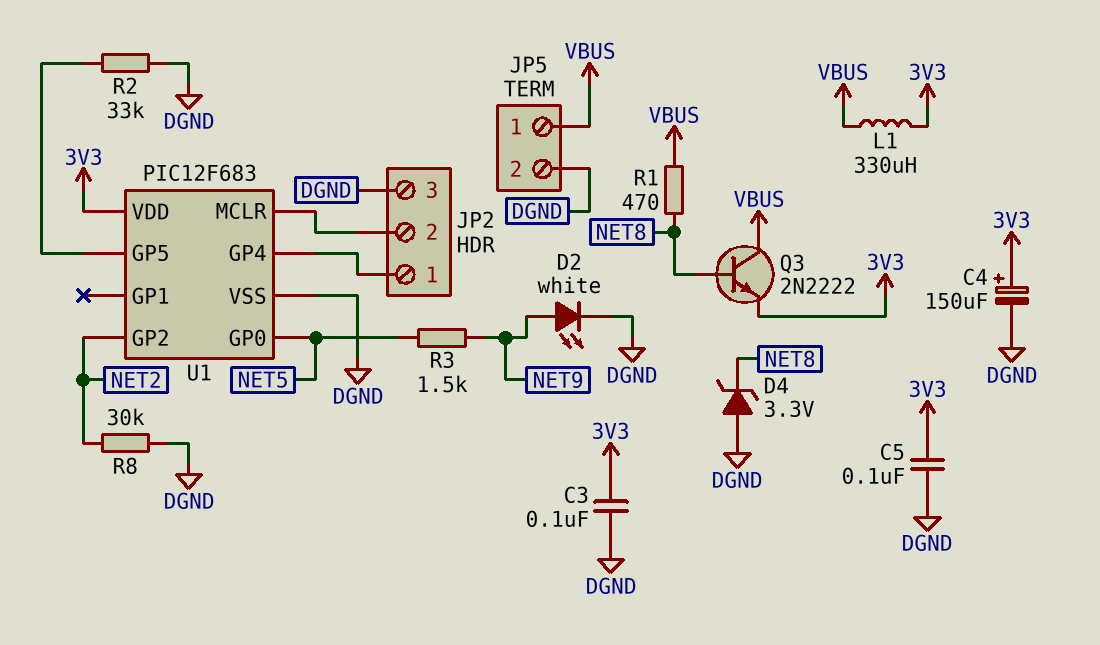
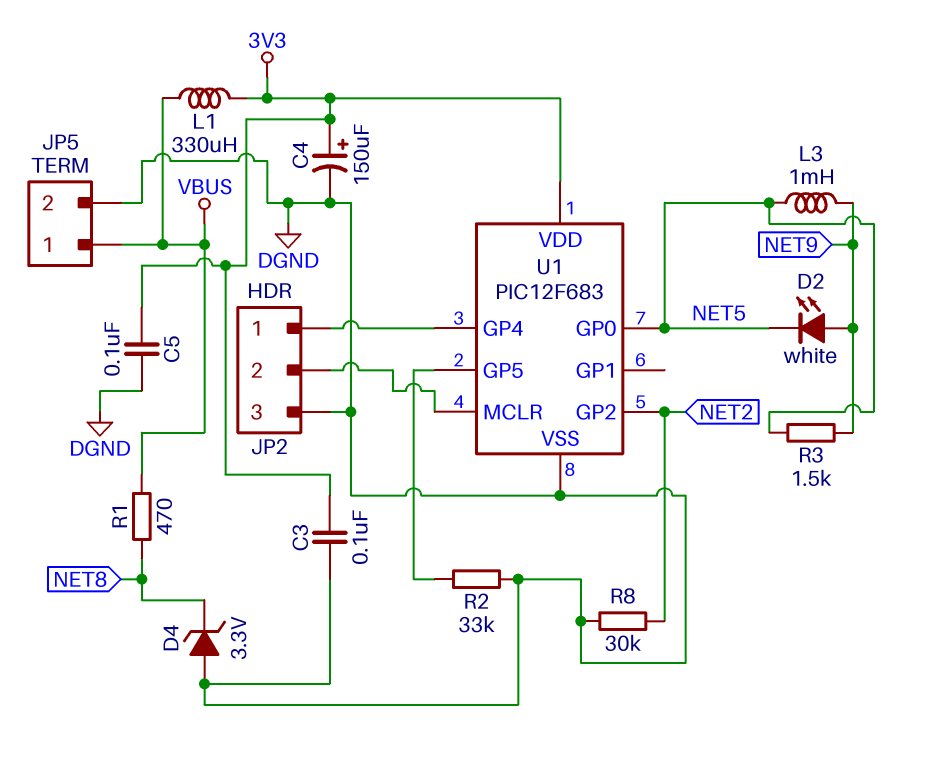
D2: LED white (A NET9, K DGND) -> LED white (A NET9, K NET5)
L3: none -> 1mH (NET5, NET9)
Q3: NPN 2N2222 (B NET8, C VBUS, E 3V3) -> none

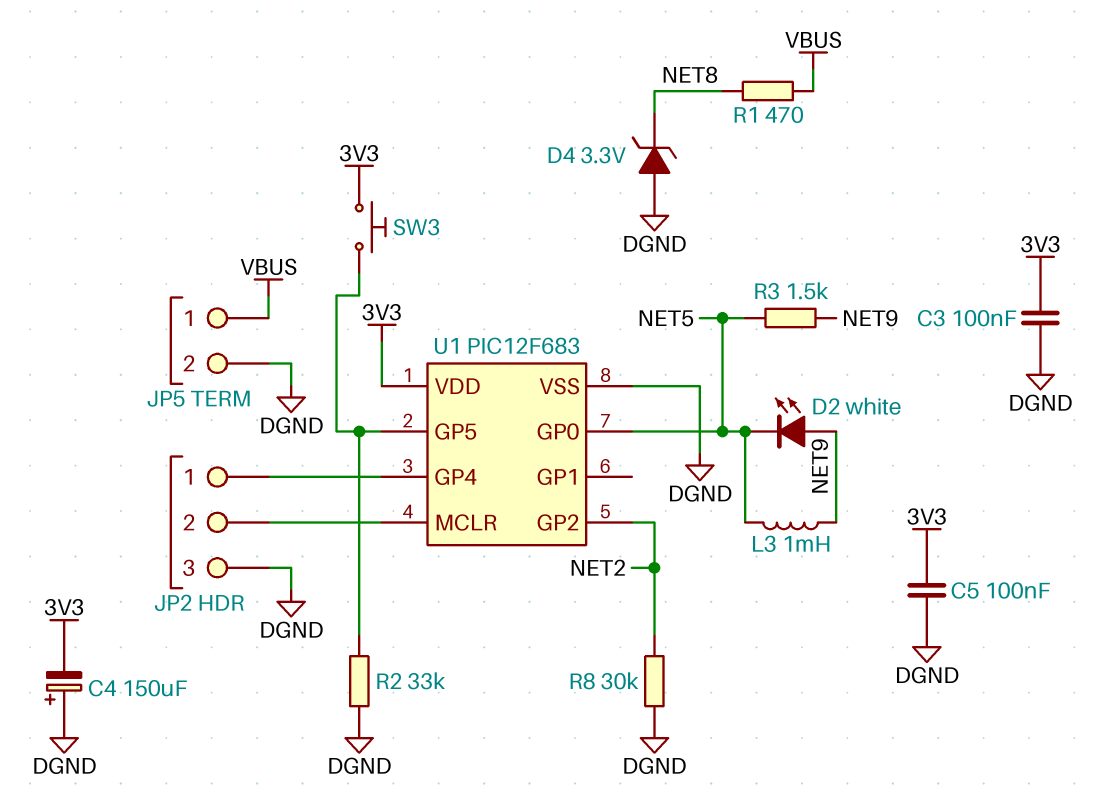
C4: 150uF (plus 3V3, minus DGND) -> 150uF (plus DGND, minus 3V3)
L1: 330uH (3V3, VBUS) -> none
SW3: none -> button (3V3, U1/GP5)

